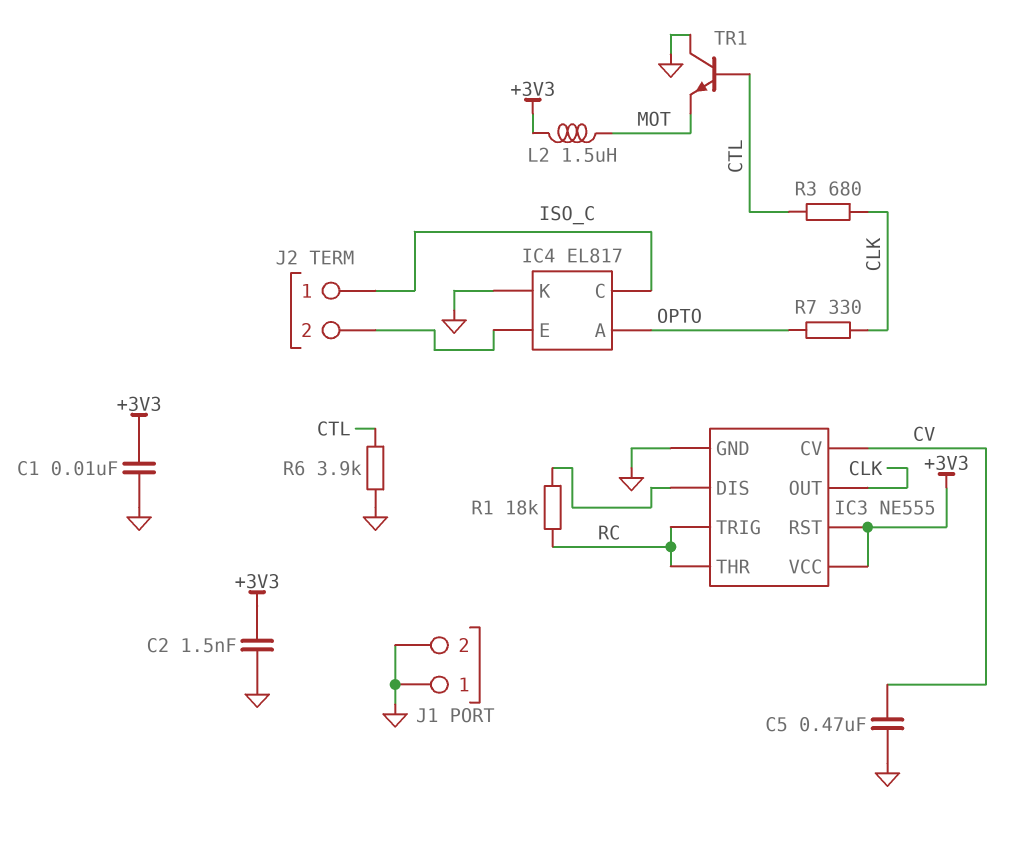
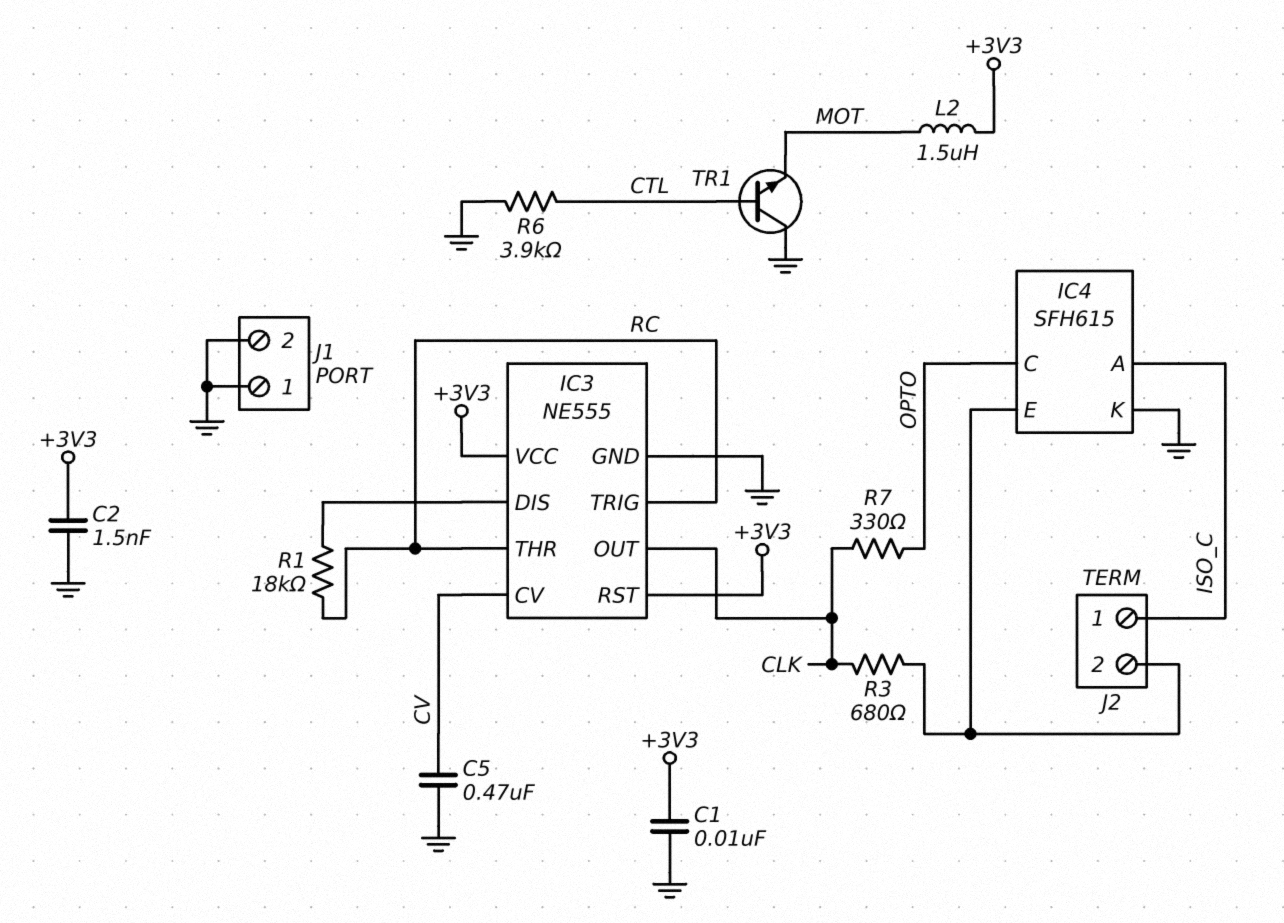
IC4: EL817 -> SFH615
IC4 pin A: OPTO -> ISO_C
IC4 pin C: ISO_C -> OPTO
R3: 680 (CLK, CTL) -> 680 (CLK, IC4/E)

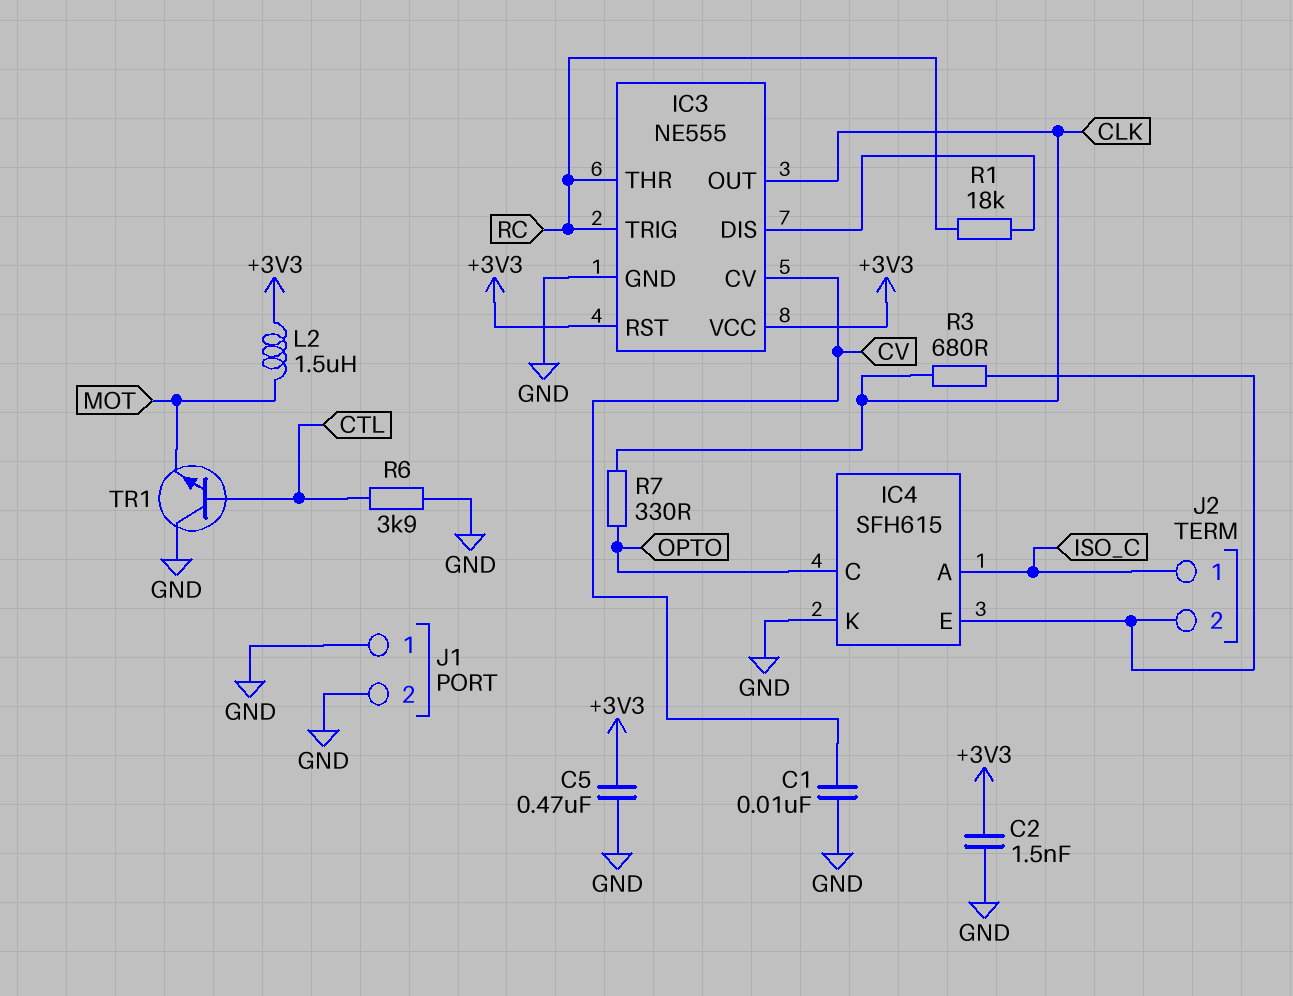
C1: 10nF (+3V3, GND) -> 10nF (CV, GND)
C5: 470nF (CV, GND) -> 470nF (+3V3, GND)

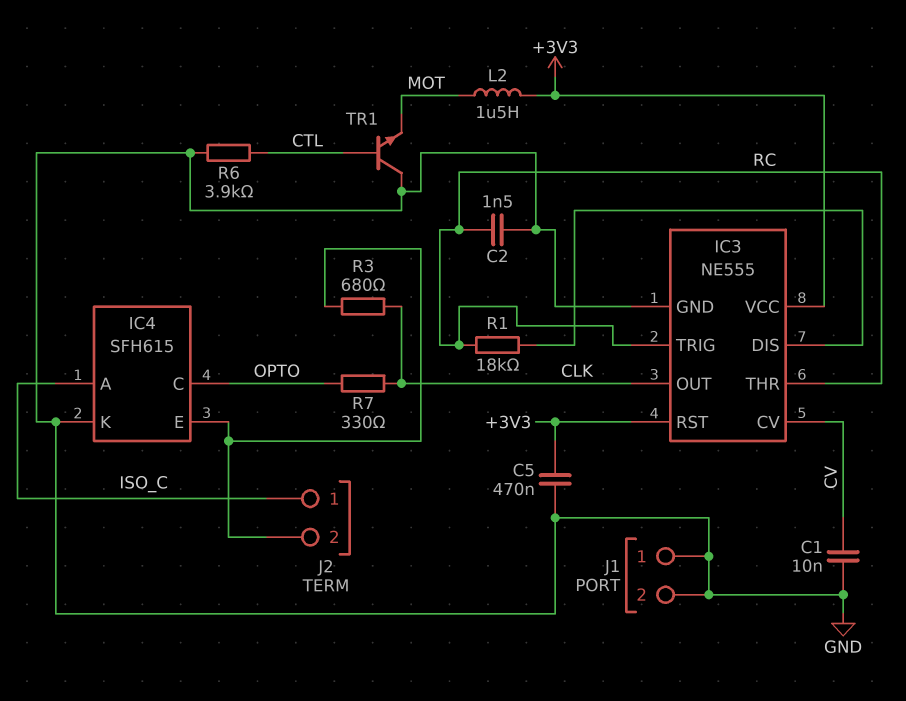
C2: 1.5nF (+3V3, GND) -> 1.5nF (GND, RC)

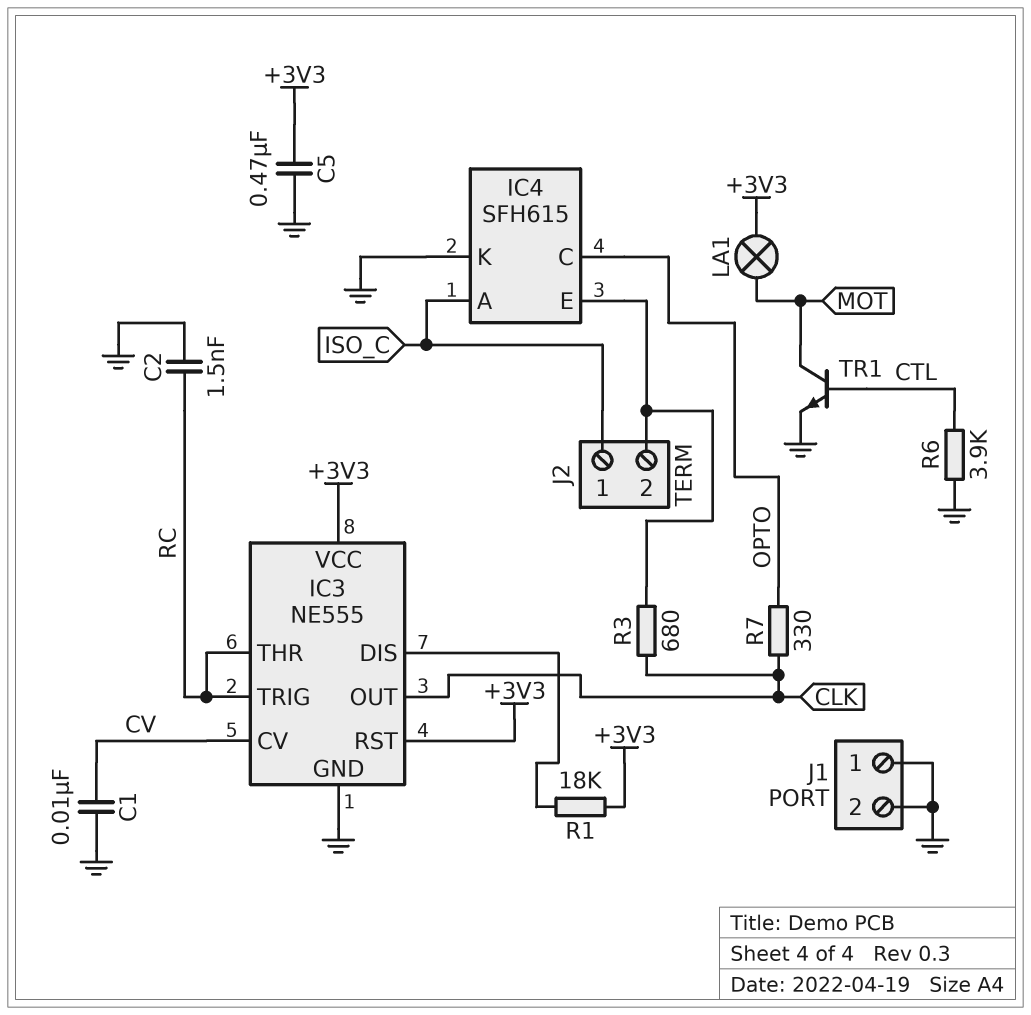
L2: 1.5uH (+3V3, MOT) -> none
LA1: none -> lamp (+3V3, MOT)
R1: 18k (IC3/DIS, RC) -> 18k (+3V3, IC3/DIS)
TR1: NPN (B CTL, C GND, E MOT) -> NPN (B CTL, C MOT, E GND)

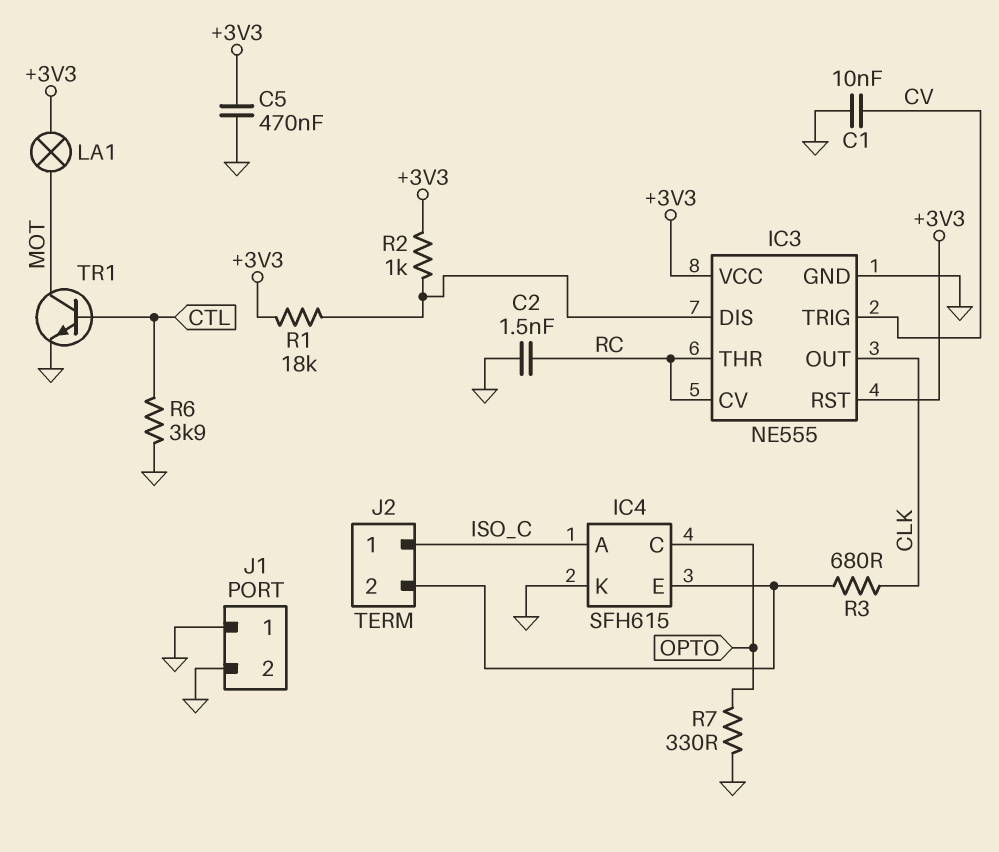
IC3 pin CV: CV -> RC
IC3 pin TRIG: RC -> CV
R2: none -> 1k (+3V3, IC3/DIS)
R7: 330 (CLK, OPTO) -> 330 (GND, OPTO)

